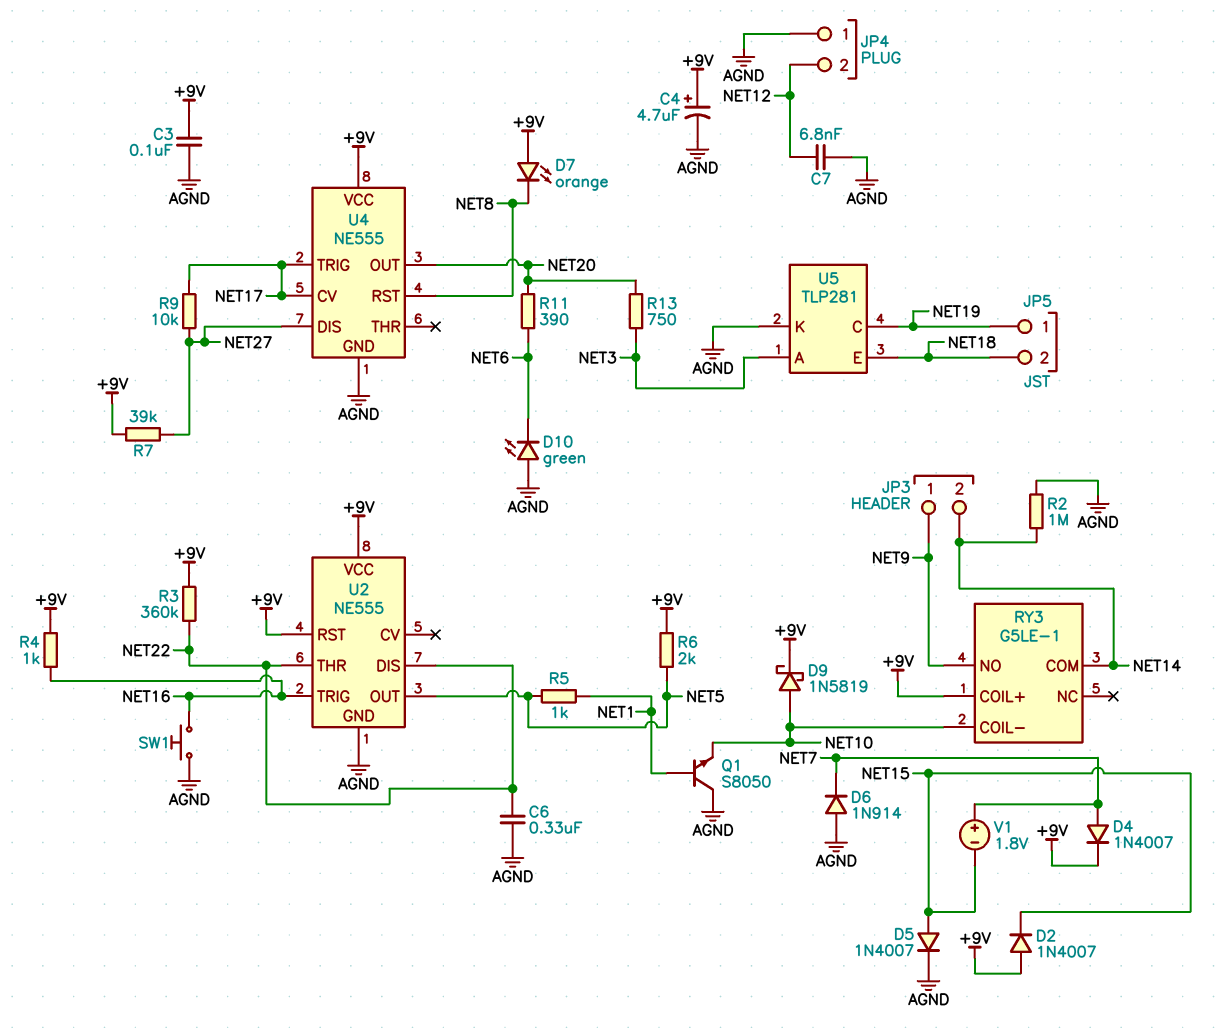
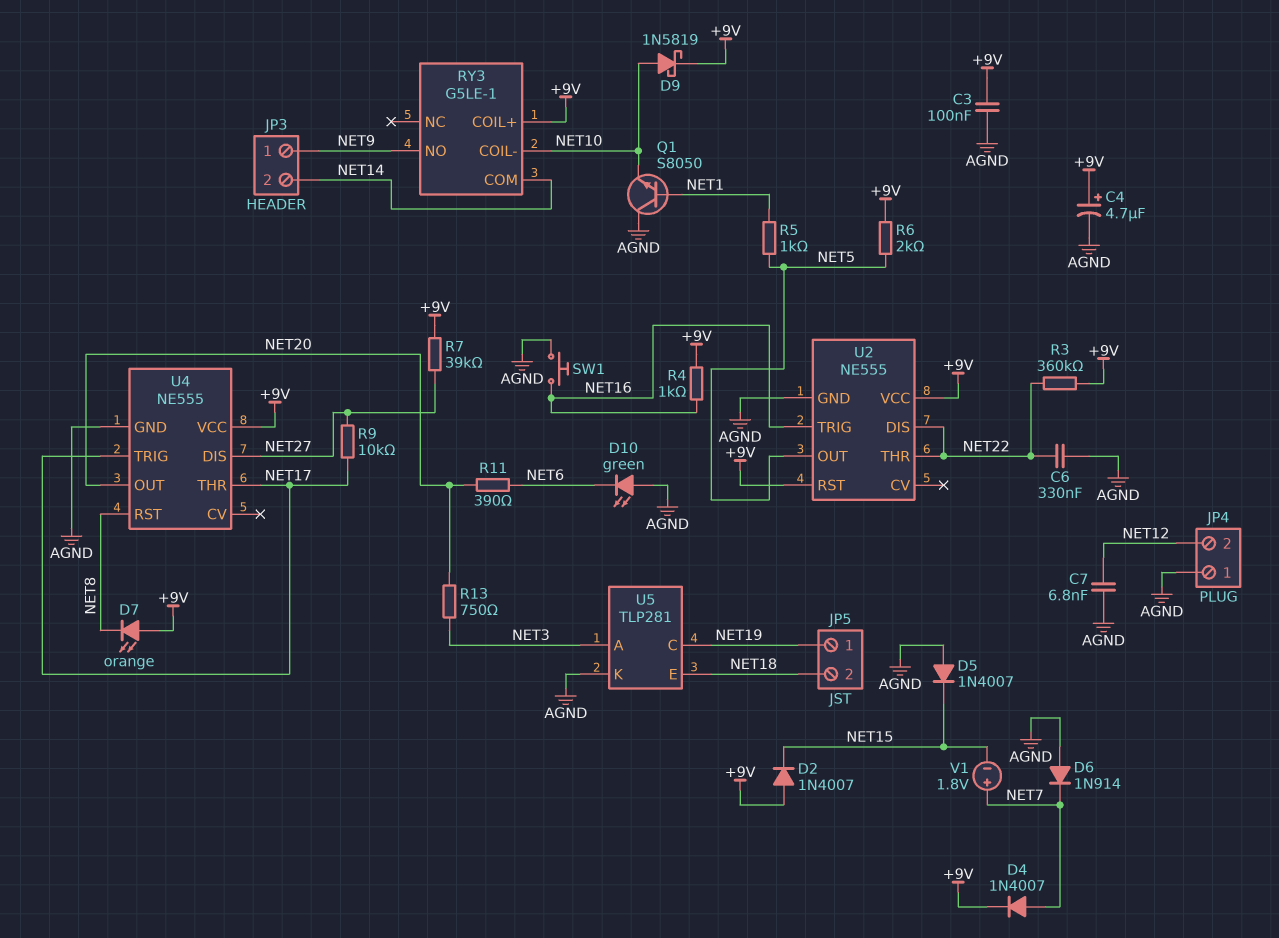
D5: diode 1N4007 (A NET15, K AGND) -> diode 1N4007 (A AGND, K NET15)
R2: 1M (AGND, NET14) -> none
U4 pin CV: NET17 -> none
U4 pin THR: none -> NET17

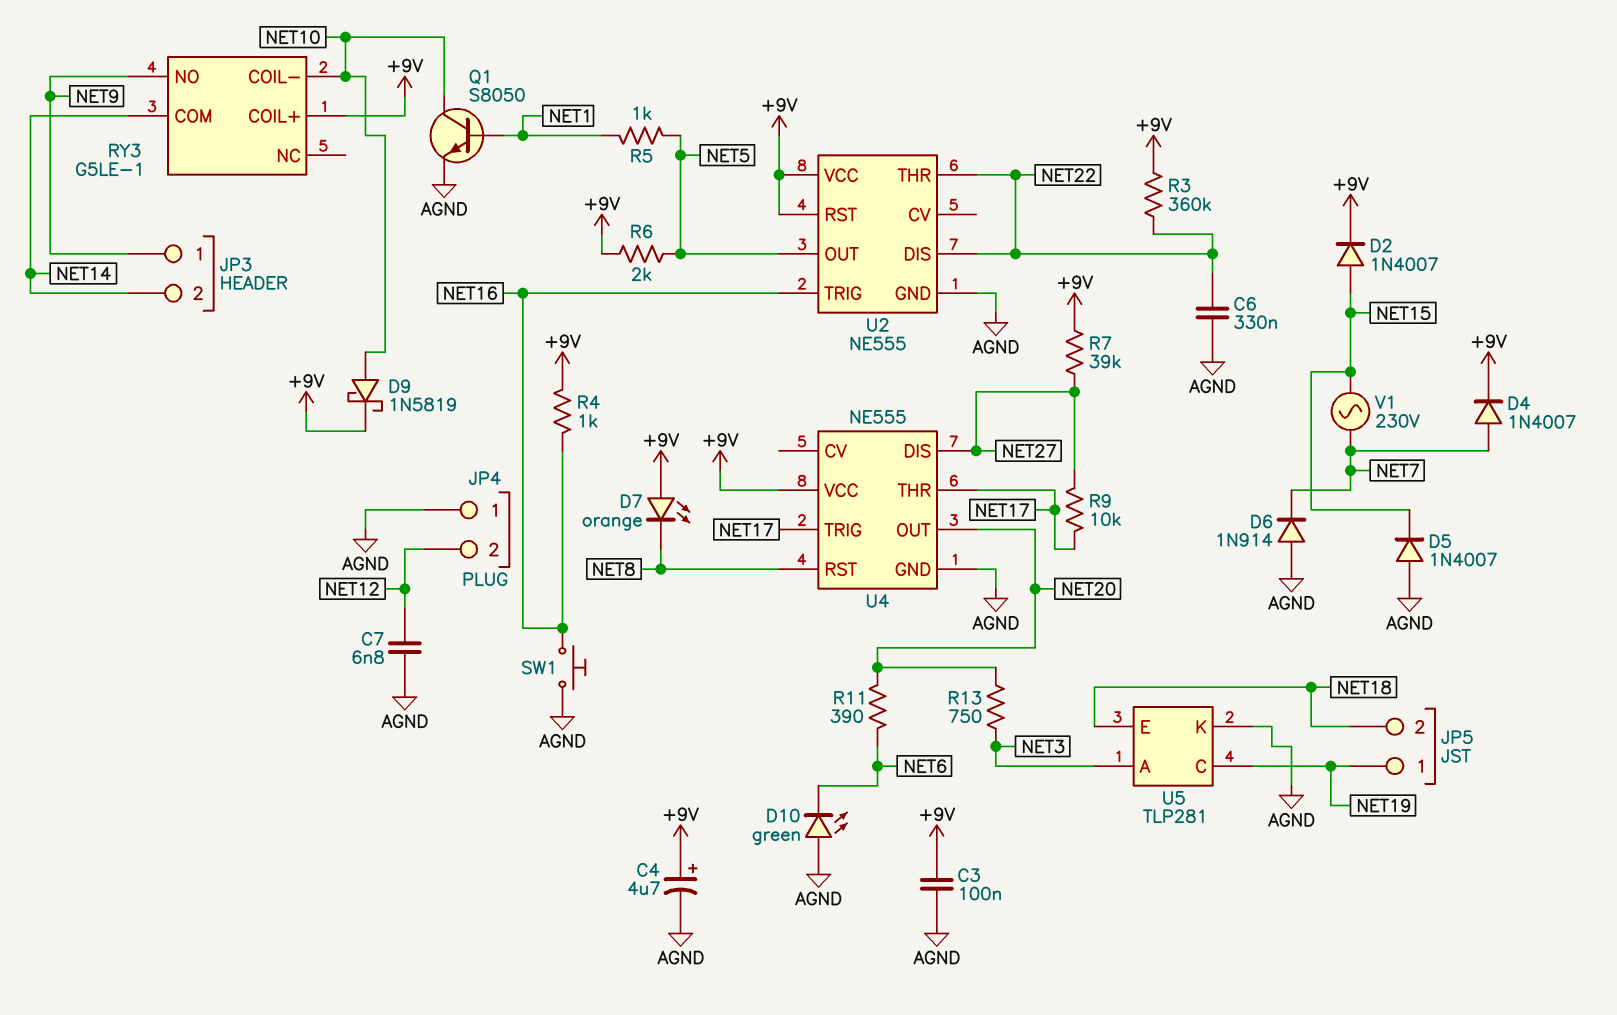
D2: diode 1N4007 (A +9V, K NET15) -> diode 1N4007 (A NET15, K +9V)
Q1: NPN S8050 (B NET1, C AGND, E NET10) -> NPN S8050 (B NET1, C NET10, E AGND)
V1: 1.8V (plus NET7, minus NET15) -> AC 230V (NET7, NET15)

